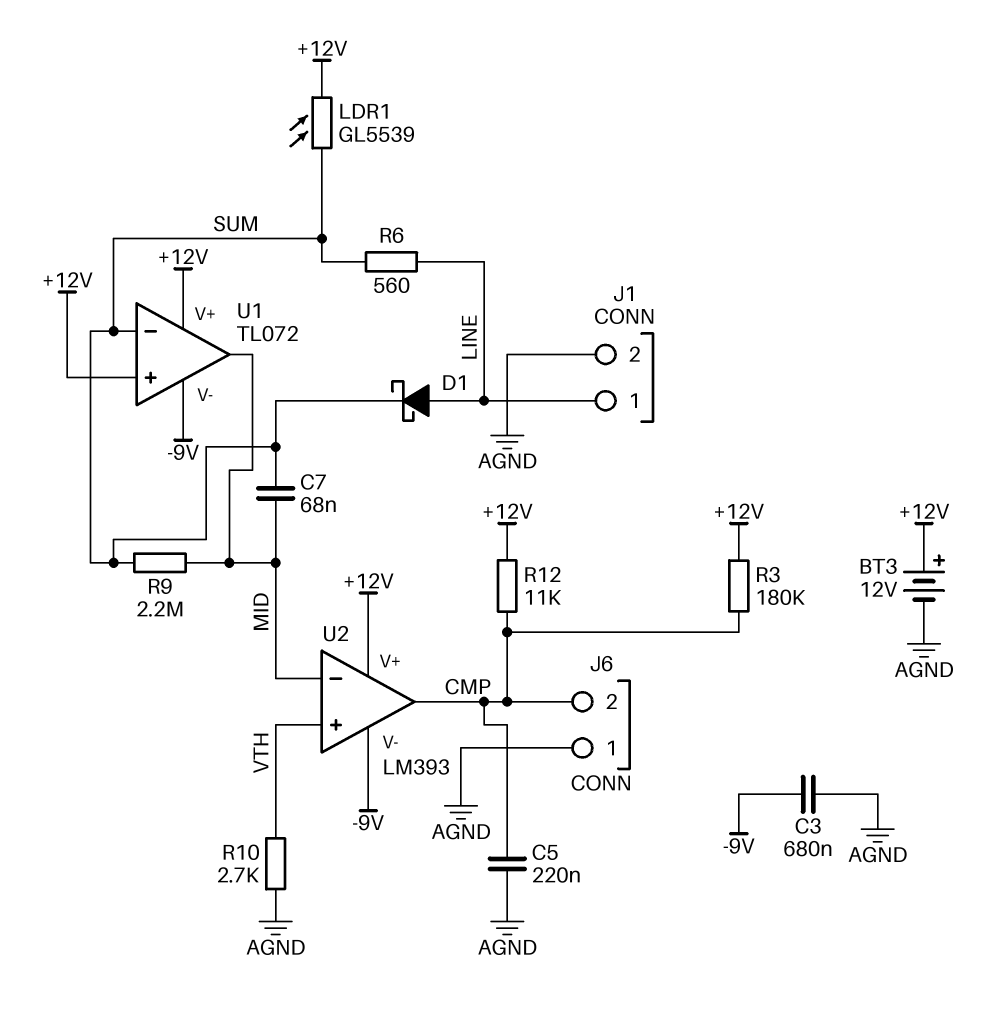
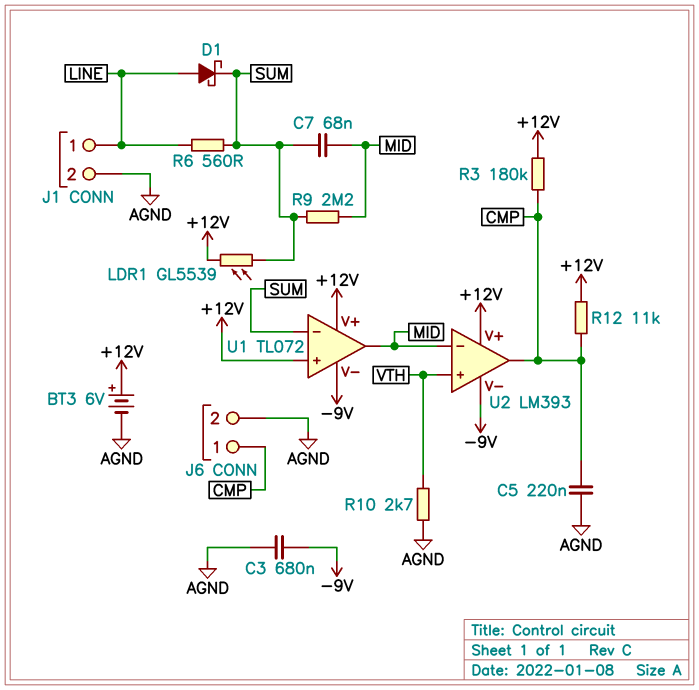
BT3: 12V (plus +12V, minus AGND) -> 6V (plus +12V, minus AGND)
J6 pin 1: AGND -> CMP
J6 pin 2: CMP -> AGND

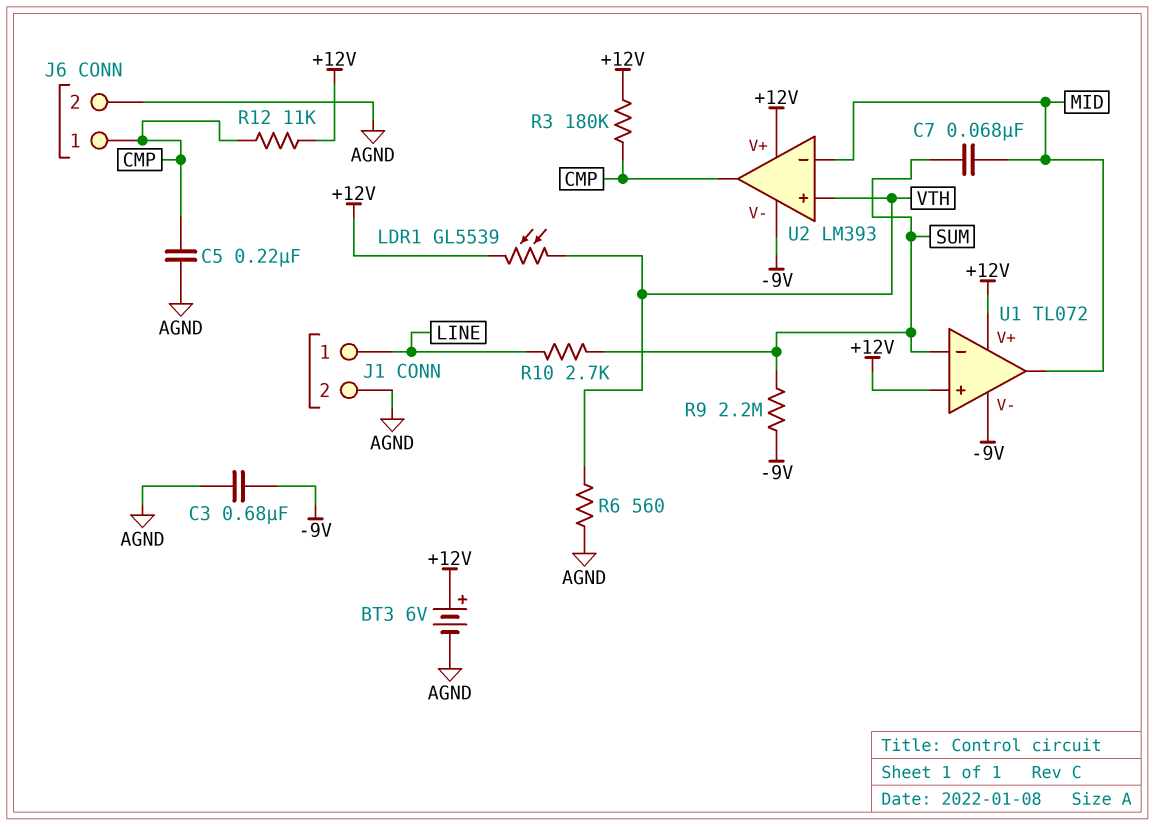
D1: schottky (A LINE, K SUM) -> none
LDR1: GL5539 (+12V, SUM) -> GL5539 (+12V, VTH)
R6: 560 (LINE, SUM) -> 560 (AGND, VTH)
R9: 2.2M (MID, SUM) -> 2.2M (-9V, SUM)
R10: 2.7k (AGND, VTH) -> 2.7k (LINE, SUM)

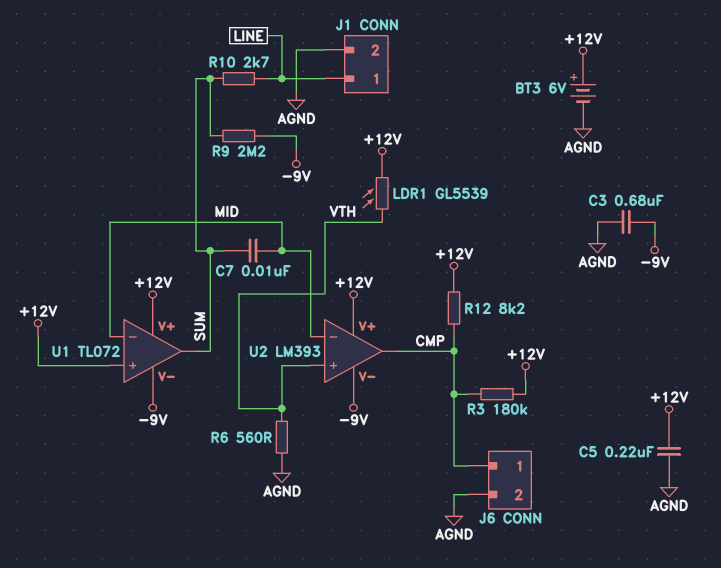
C5: 220nF (AGND, CMP) -> 220nF (+12V, AGND)
C7: 68nF (MID, SUM) -> 10nF (MID, SUM)
R12: 11k (+12V, CMP) -> 8.2k (+12V, CMP)
U1 pin in-: SUM -> MID
U1 pin out: MID -> SUM

